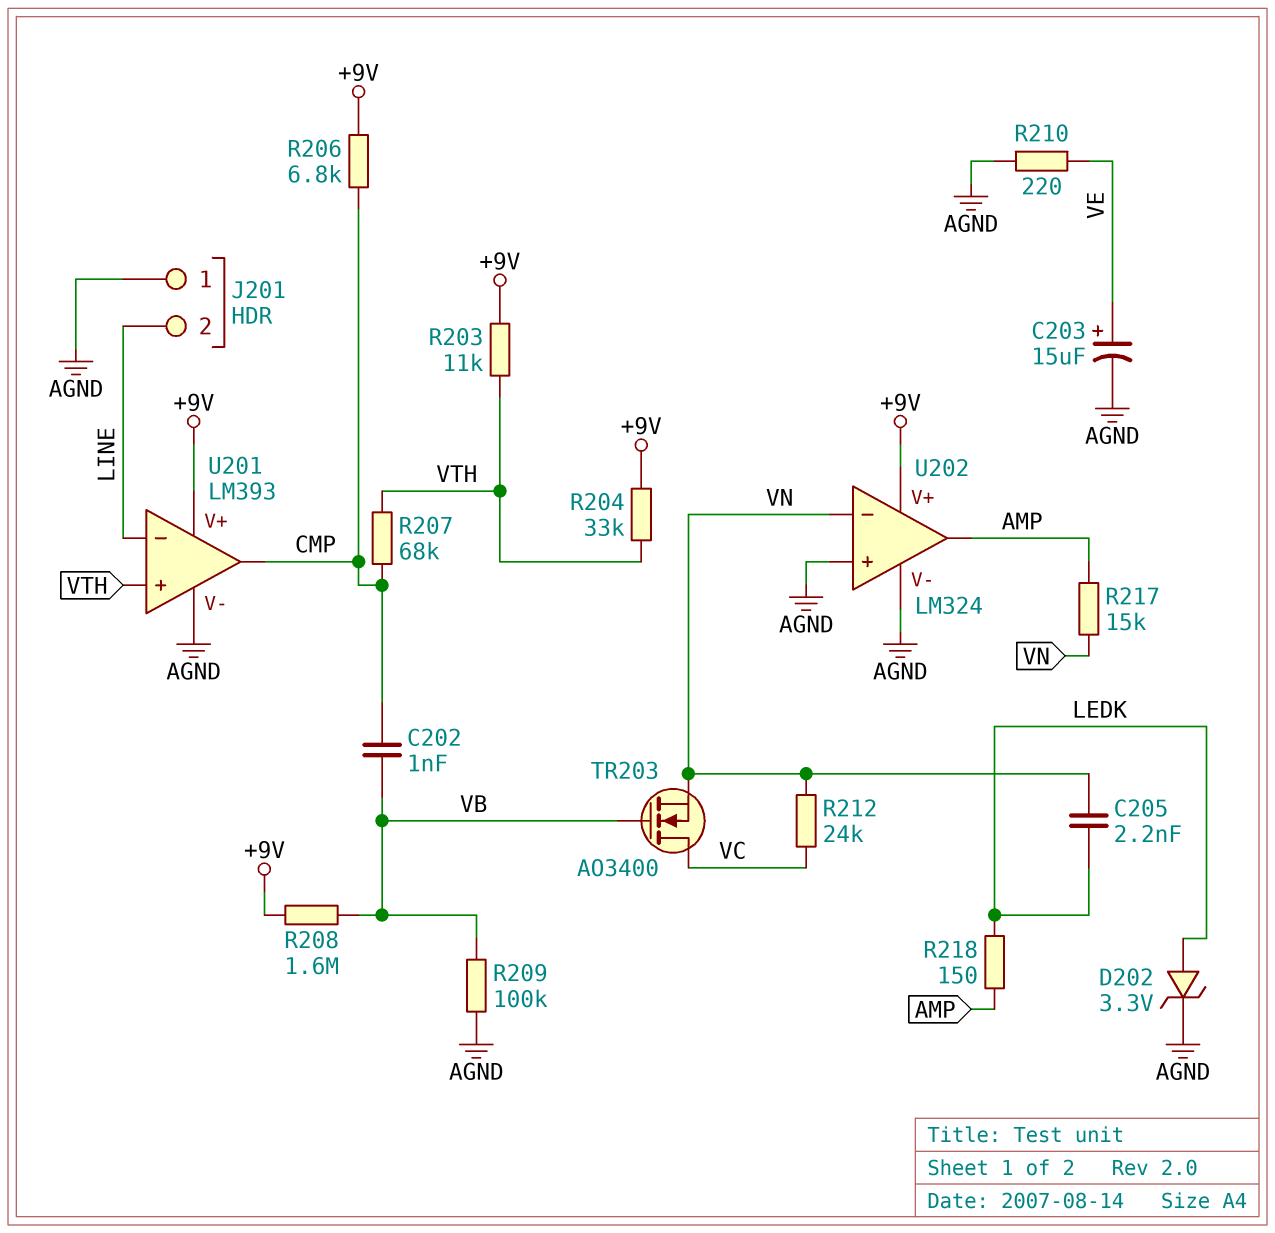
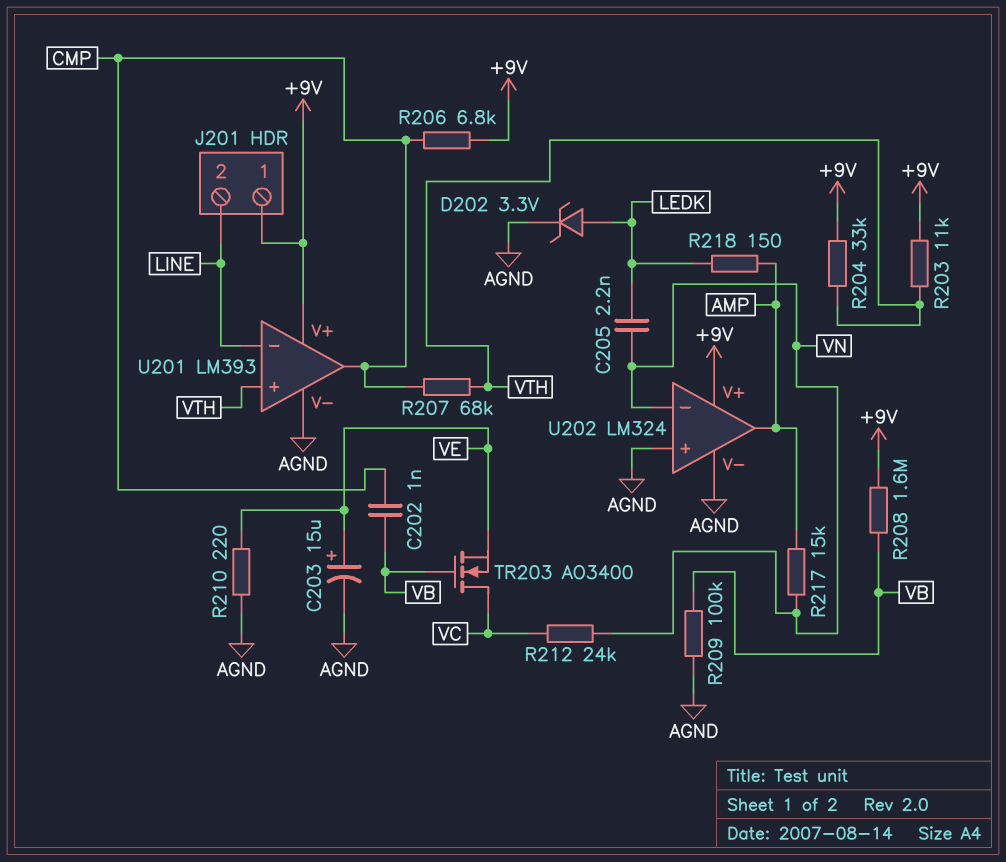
J201 pin 1: AGND -> +9V
TR203: NMOS AO3400 (G VB, D VC, S VN) -> NMOS AO3400 (G VB, D VC, S VE)

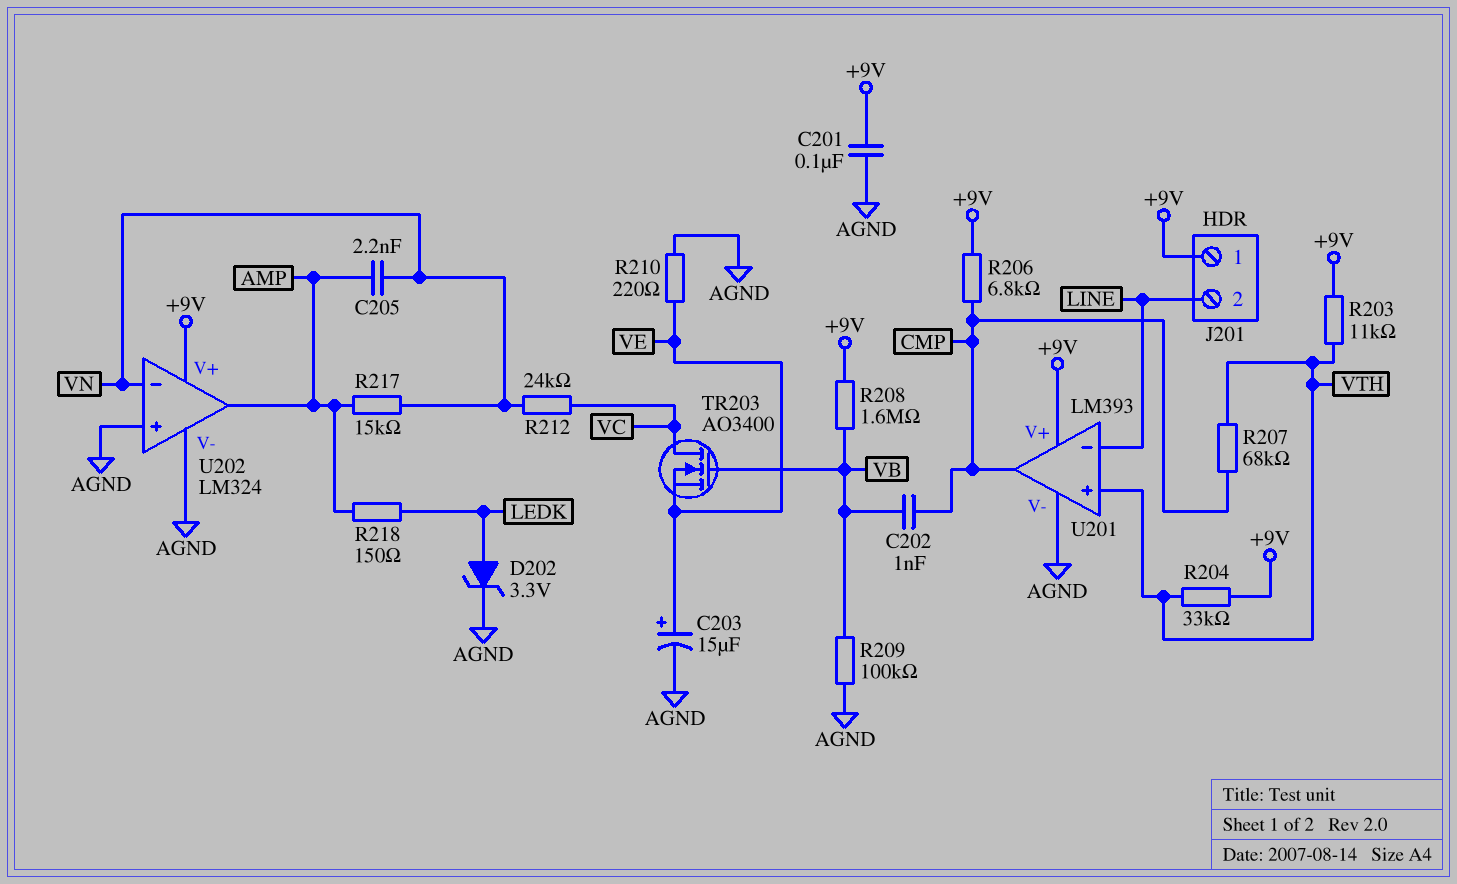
C201: none -> 100nF (+9V, AGND)
C205: 2.2nF (LEDK, VN) -> 2.2nF (AMP, VN)

